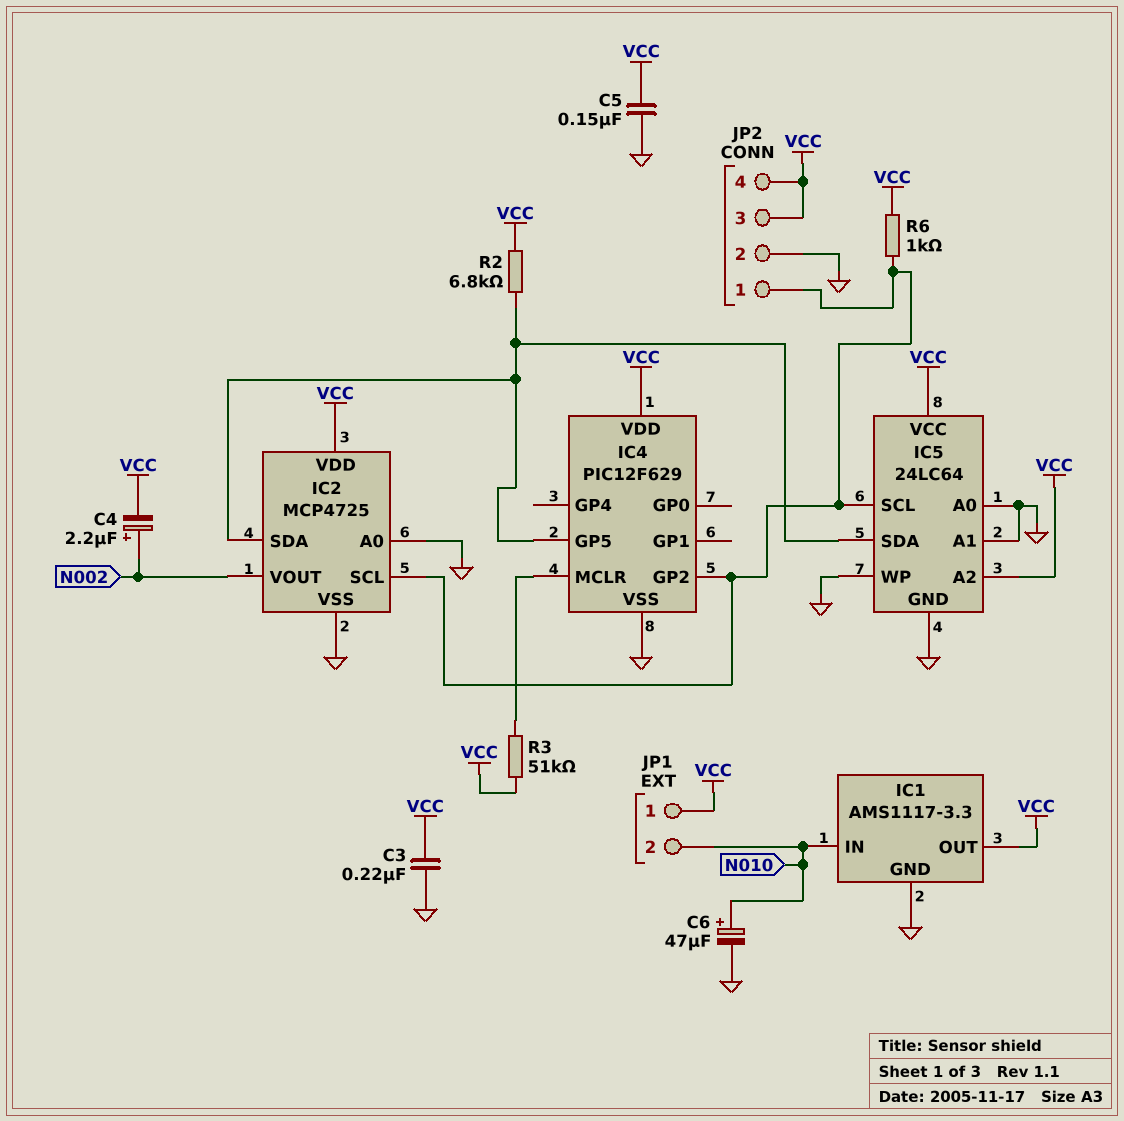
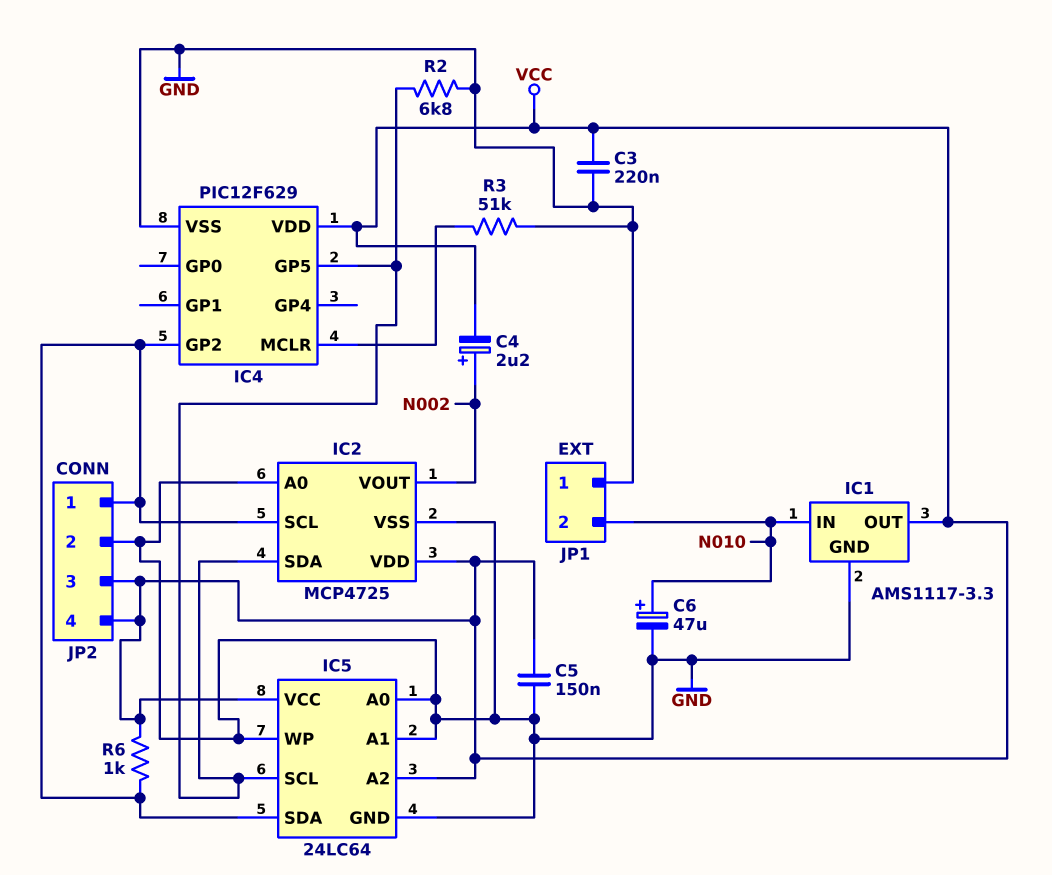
IC5 pin SCL: IC2/SCL -> IC2/SDA
IC5 pin SDA: IC2/SDA -> IC2/SCL
JP1 pin 1: VCC -> GND
R2: 6.8k (IC2/SDA, VCC) -> 6.8k (GND, IC2/SDA)
R3: 51k (IC4/MCLR, VCC) -> 51k (GND, IC4/MCLR)

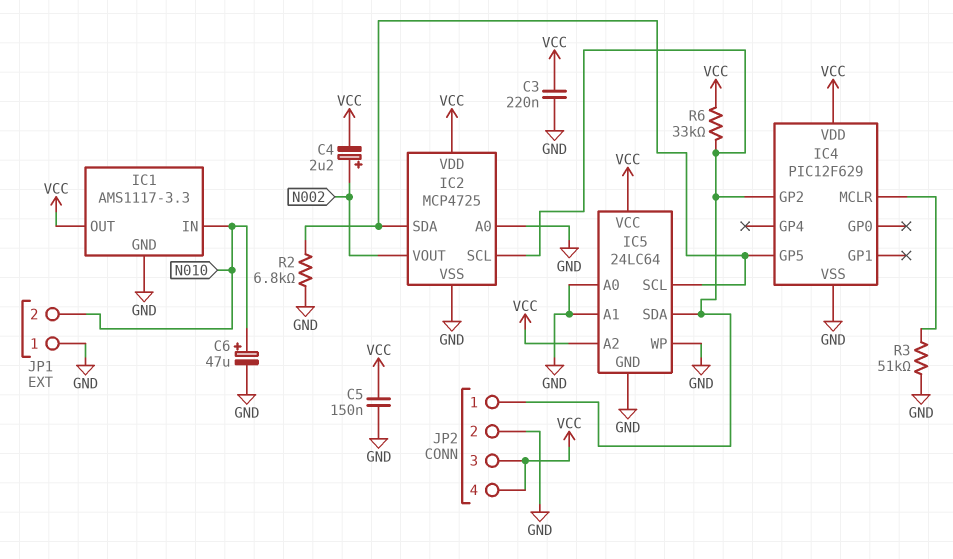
R6: 1k (IC2/SCL, VCC) -> 33k (IC2/SCL, VCC)

